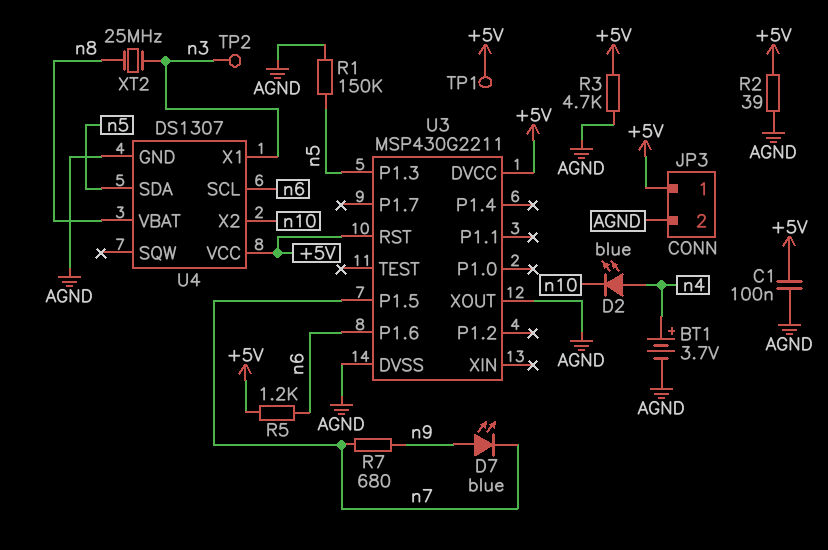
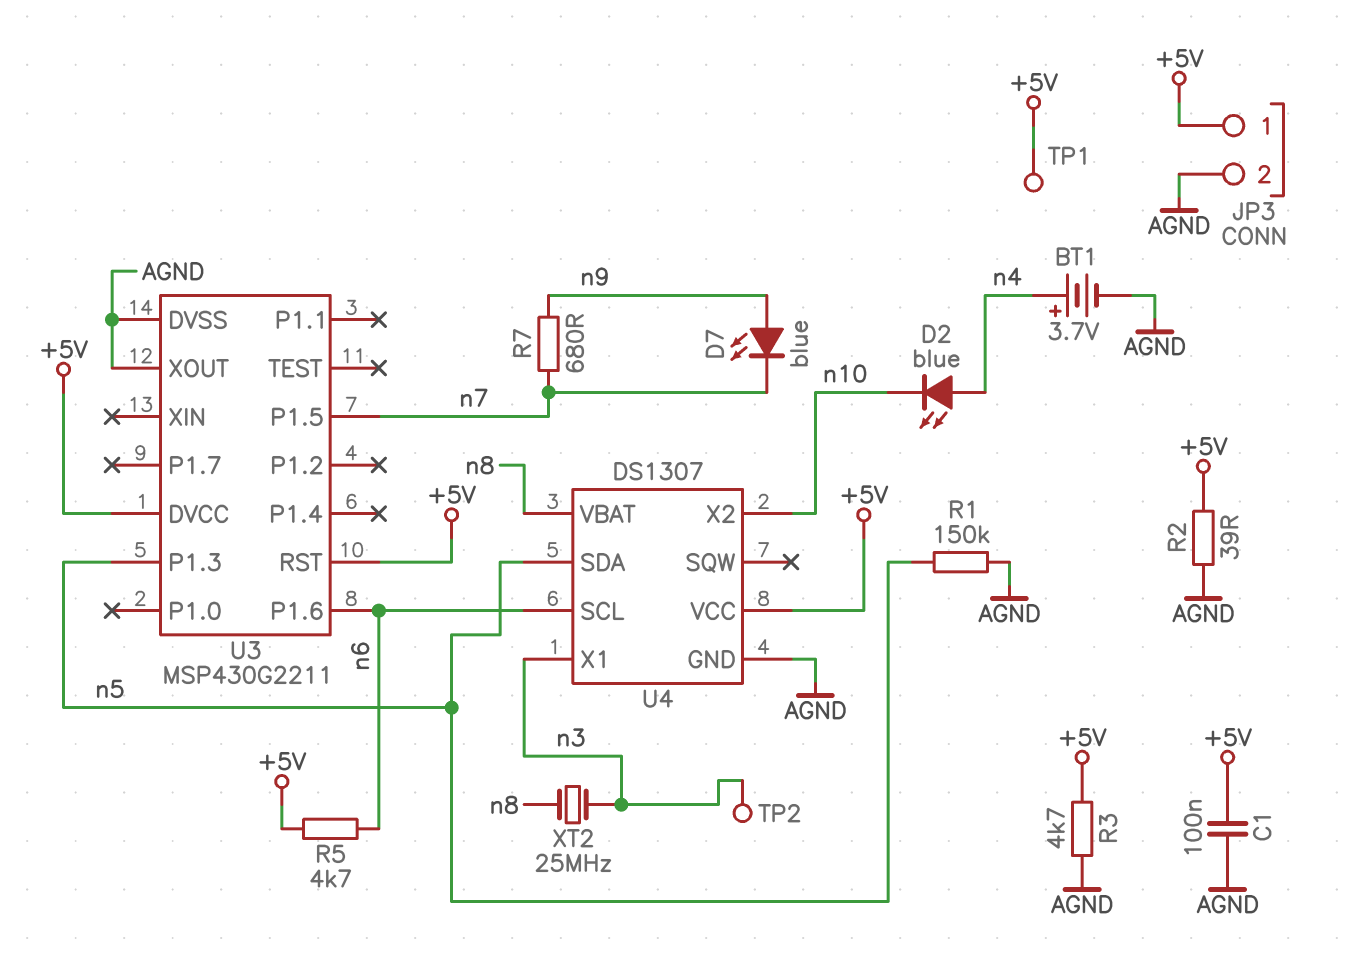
R5: 1.2k (+5V, n6) -> 4.7k (+5V, n6)

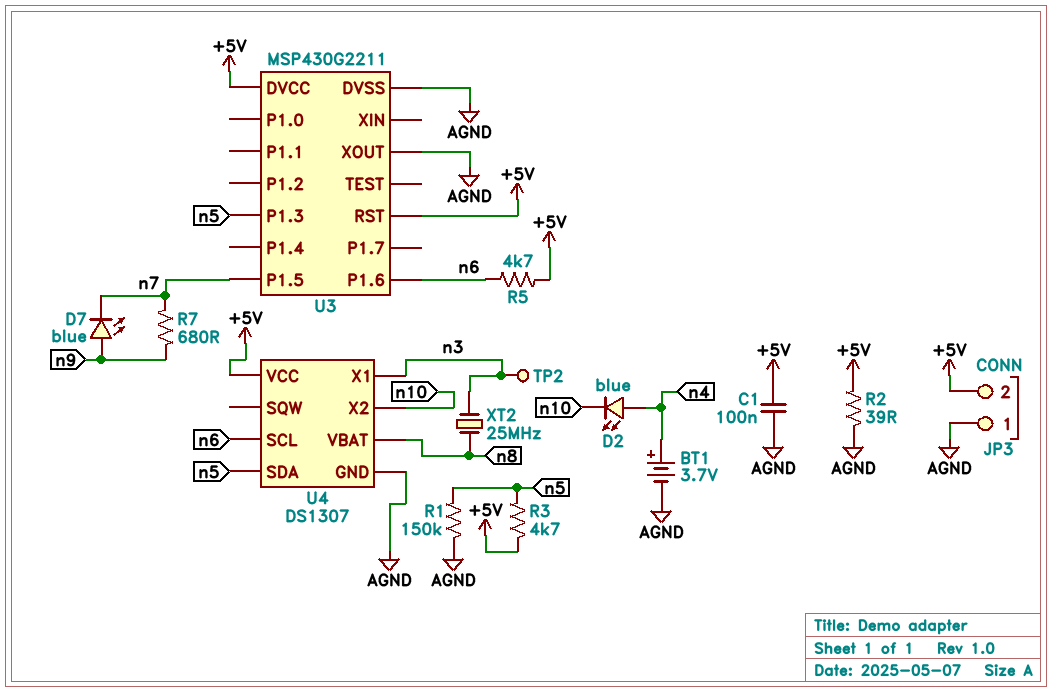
JP3 pin 1: +5V -> AGND
JP3 pin 2: AGND -> +5V
R3: 4.7k (+5V, AGND) -> 4.7k (+5V, n5)
TP1: test point (+5V) -> none

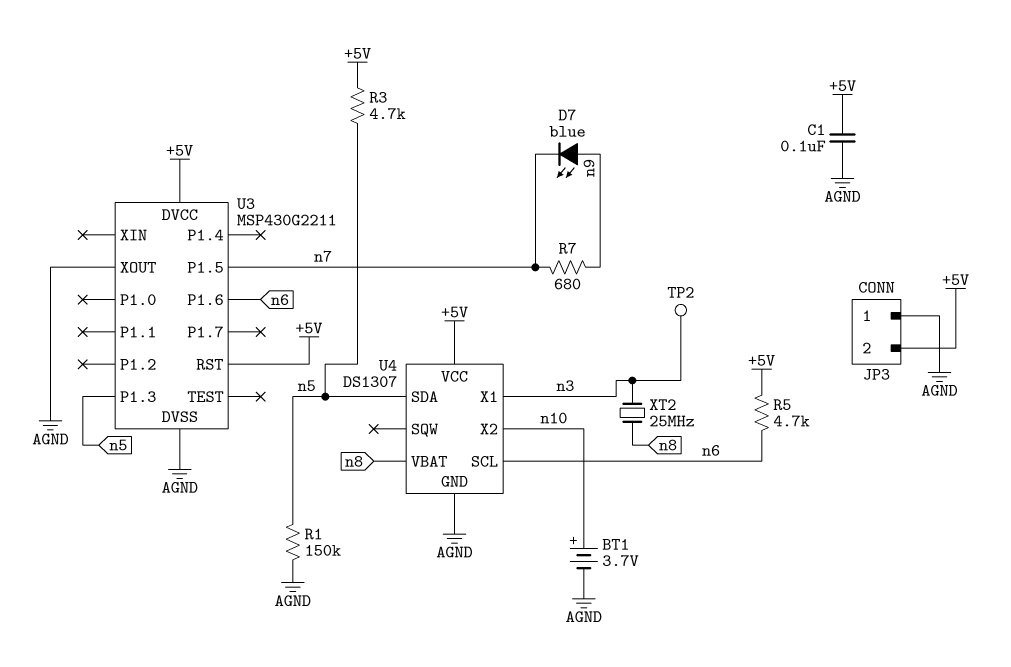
BT1: 3.7V (plus n4, minus AGND) -> 3.7V (plus n10, minus AGND)
D2: LED blue (A n4, K n10) -> none
R2: 39 (+5V, AGND) -> none

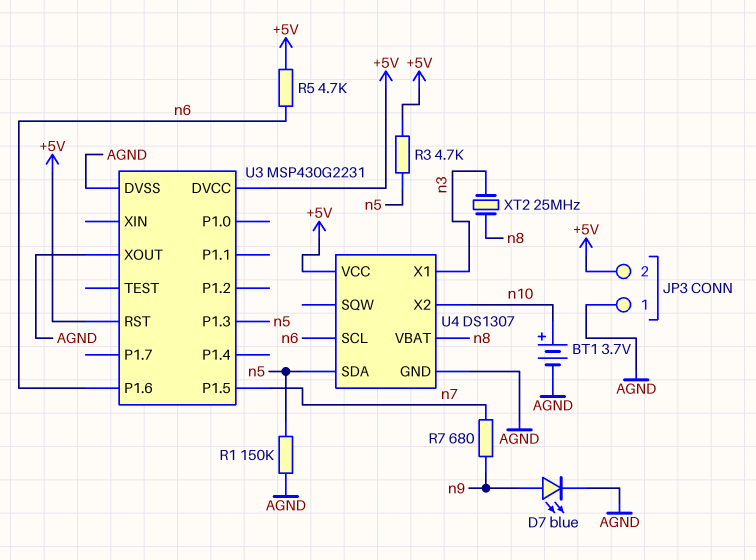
C1: 100nF (+5V, AGND) -> none
D7: LED blue (A n9, K n7) -> LED blue (A n9, K AGND)
TP2: test point (n3) -> none
U3: MSP430G2211 -> MSP430G2231

